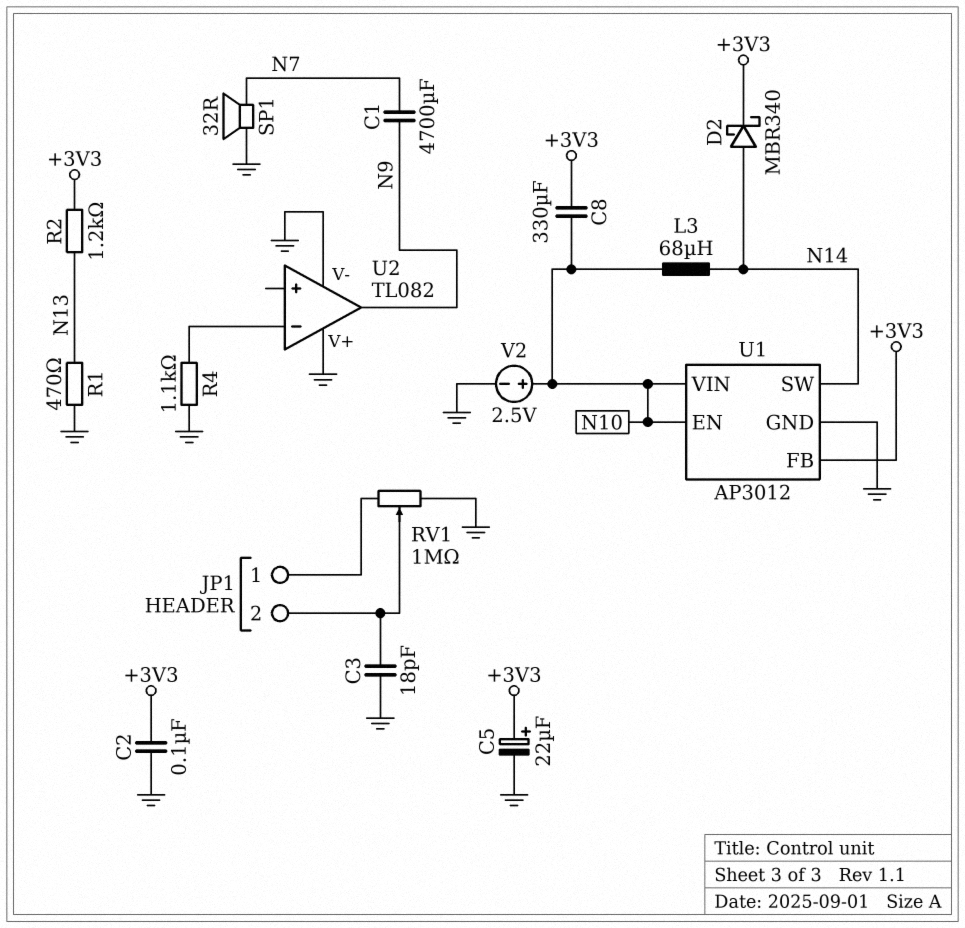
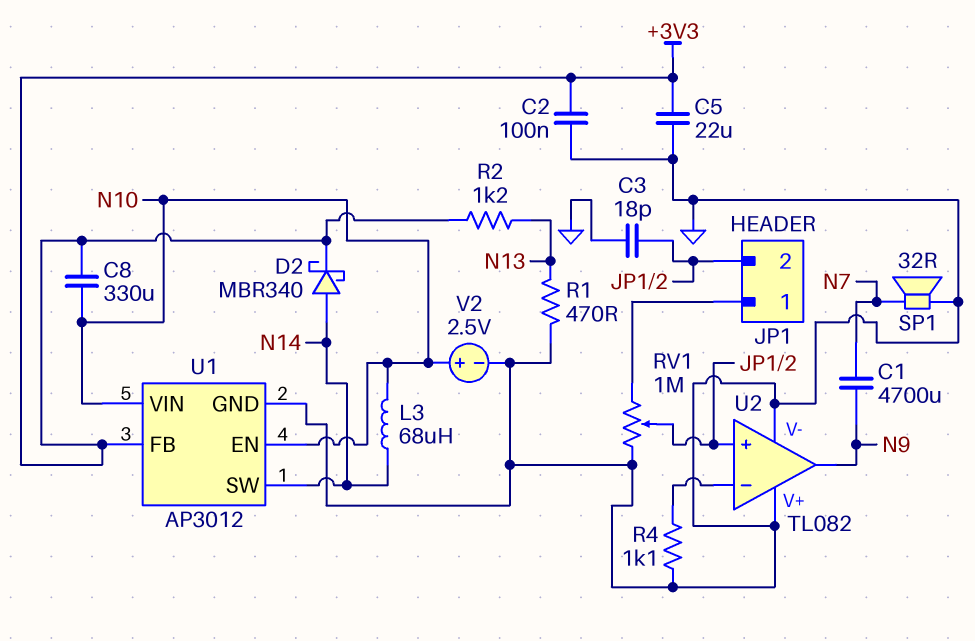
C5: 22uF (plus +3V3, minus GND) -> 22uF (+3V3, GND)
U2 pin in+: none -> JP1/2

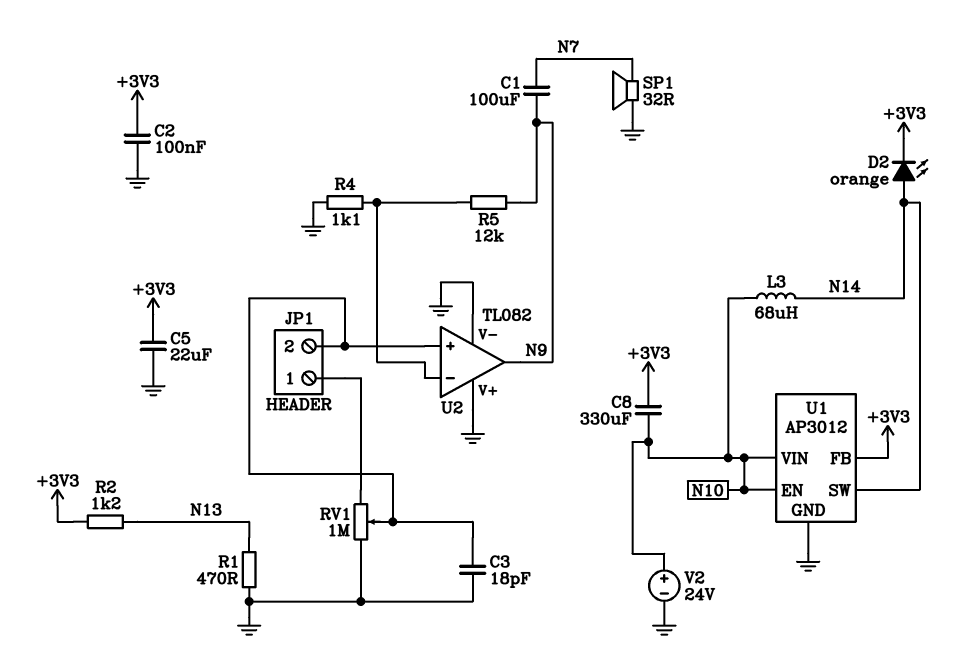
C1: 4700uF (N7, N9) -> 100uF (N7, N9)
D2: schottky MBR340 (A N14, K +3V3) -> LED orange (A N14, K +3V3)
R5: none -> 12k (N9, U2/in-)
V2: 2.5V (plus N10, minus GND) -> 24V (plus N10, minus GND)

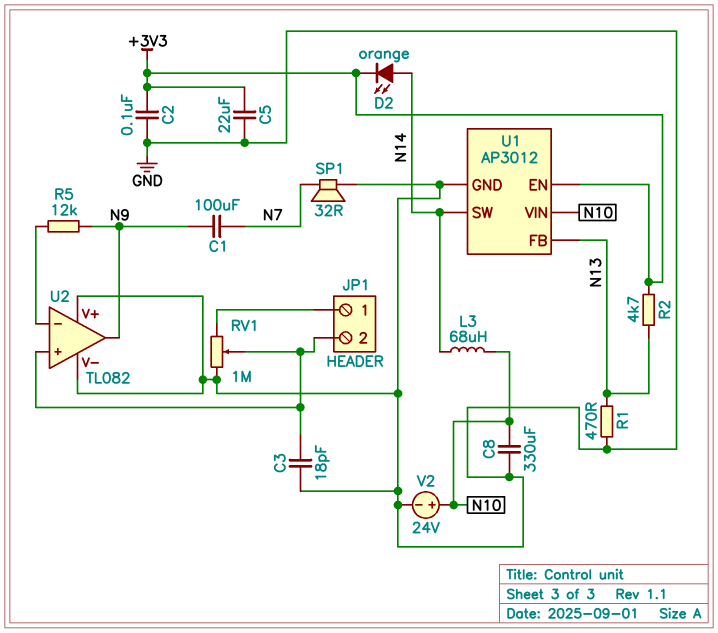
C8: 330uF (+3V3, N10) -> 330uF (GND, N10)
R2: 1.2k (+3V3, N13) -> 4.7k (+3V3, N13)
R4: 1.1k (GND, U2/in-) -> none
U1 pin EN: N10 -> +3V3
U1 pin FB: +3V3 -> N13

